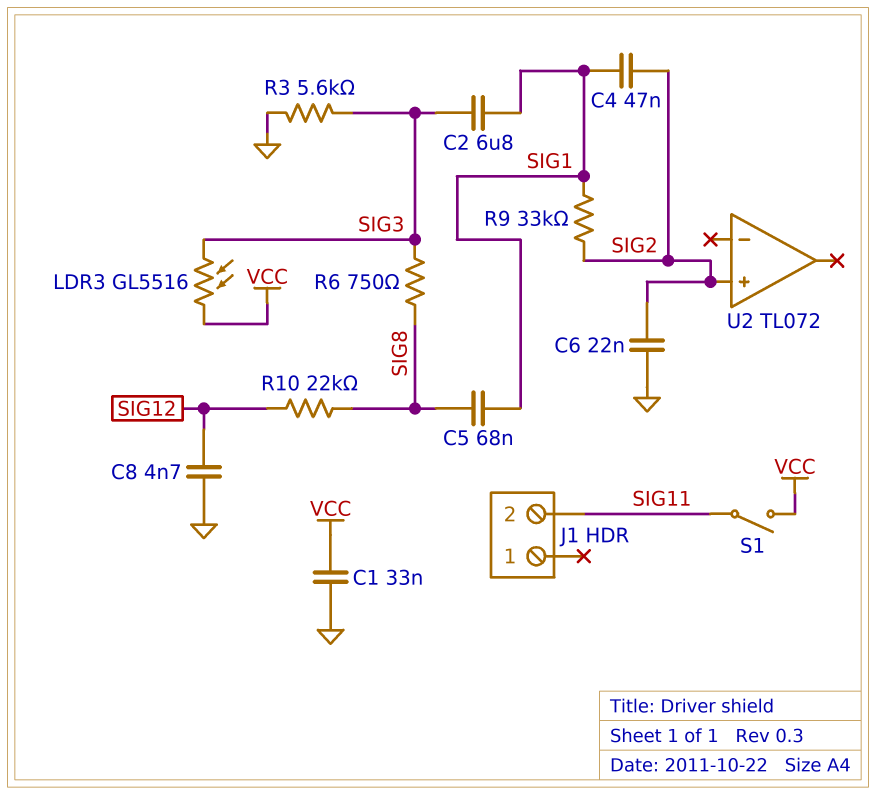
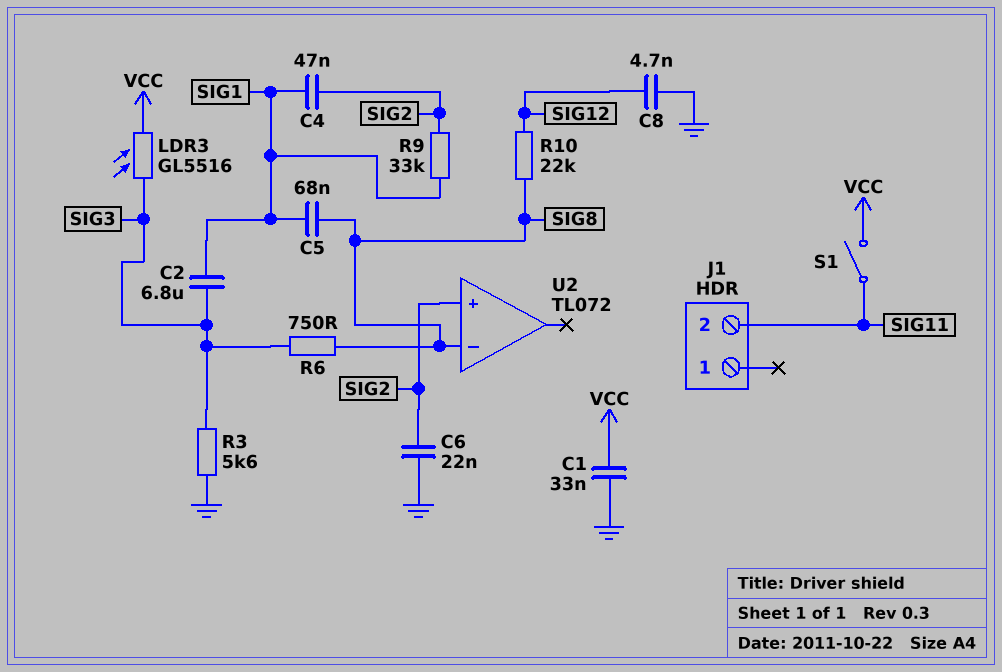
U2 pin in-: none -> SIG8

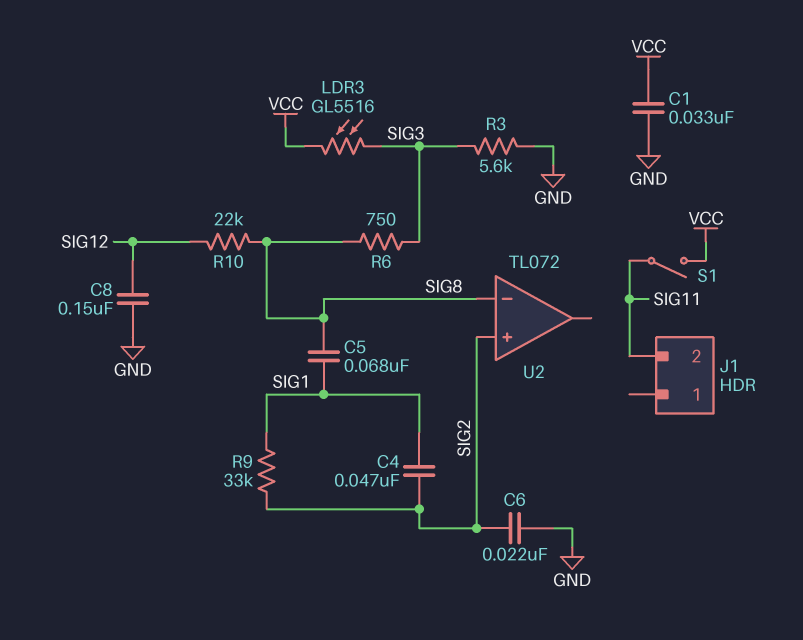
C2: 6.8uF (SIG1, SIG3) -> none
C8: 4.7nF (GND, SIG12) -> 150nF (GND, SIG12)

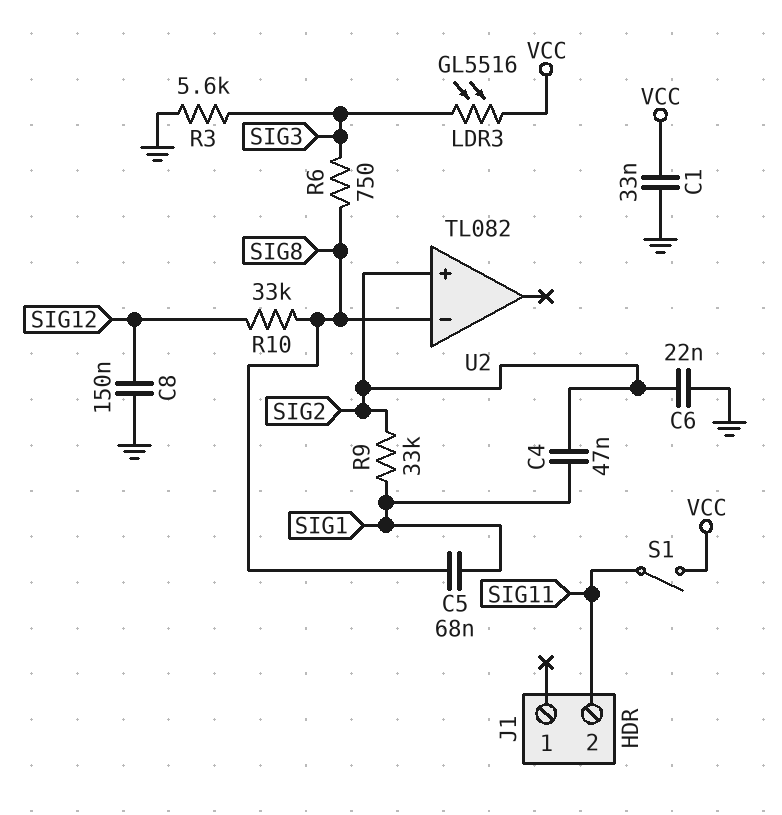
R10: 22k (SIG8, SIG12) -> 33k (SIG8, SIG12)
U2: TL072 -> TL082

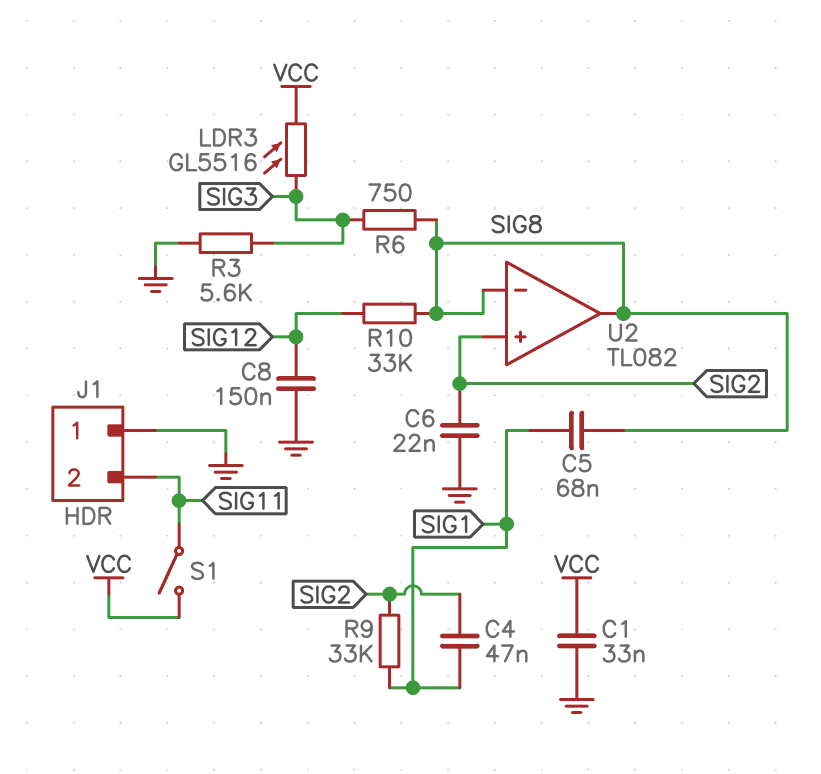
J1 pin 1: none -> GND
U2 pin out: none -> SIG8

